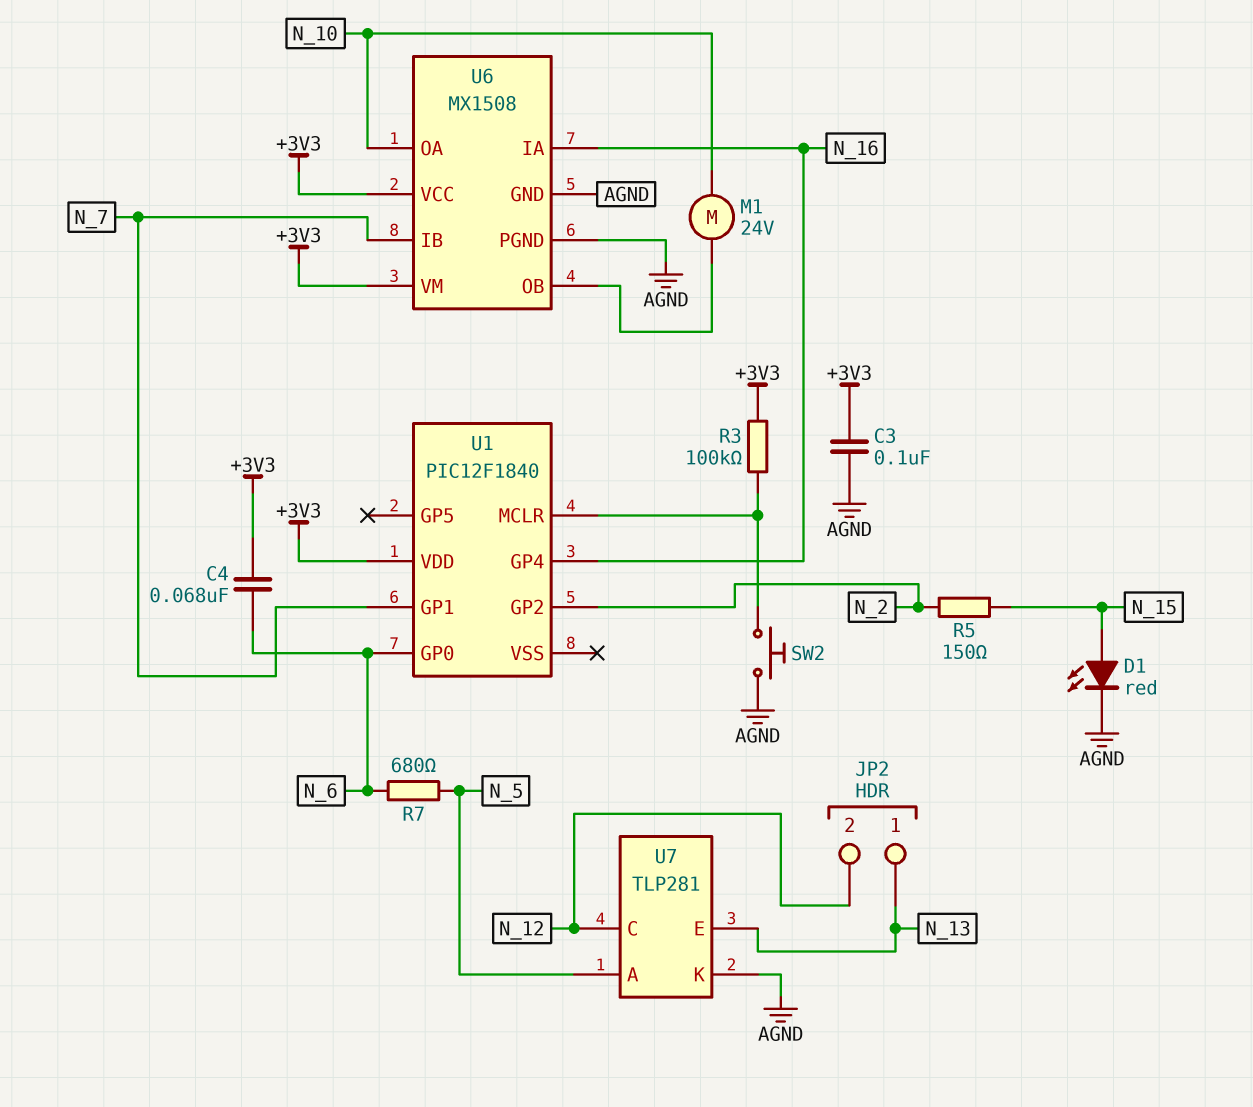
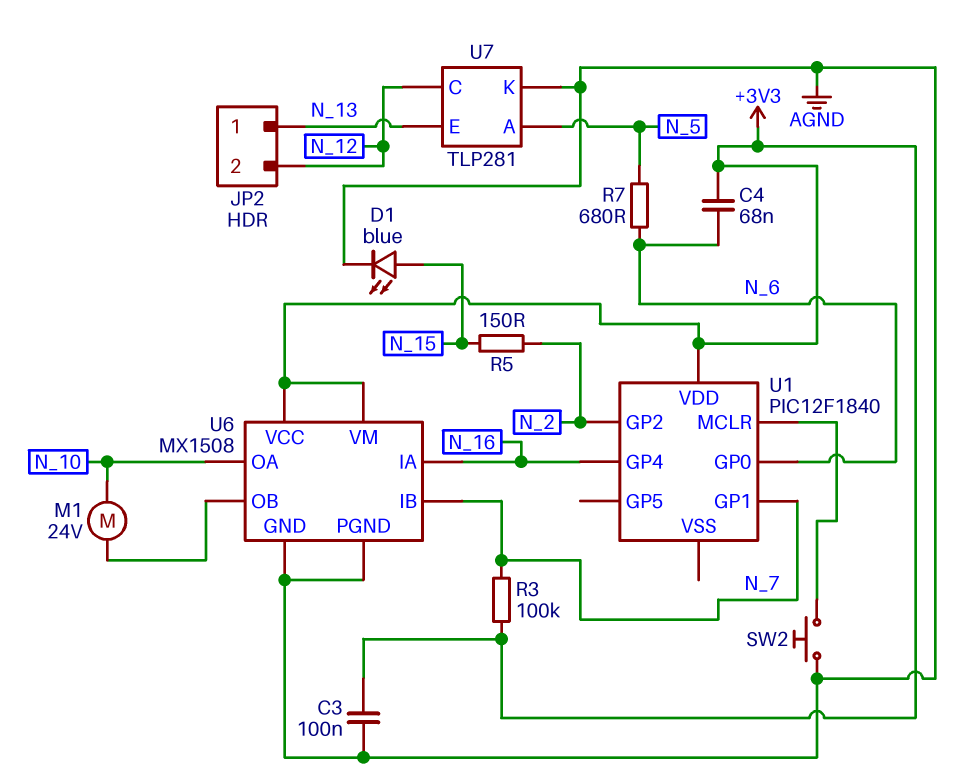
D1: LED red (A N_15, K AGND) -> LED blue (A N_15, K AGND)
R3: 100k (+3V3, U1/MCLR) -> 100k (+3V3, N_7)

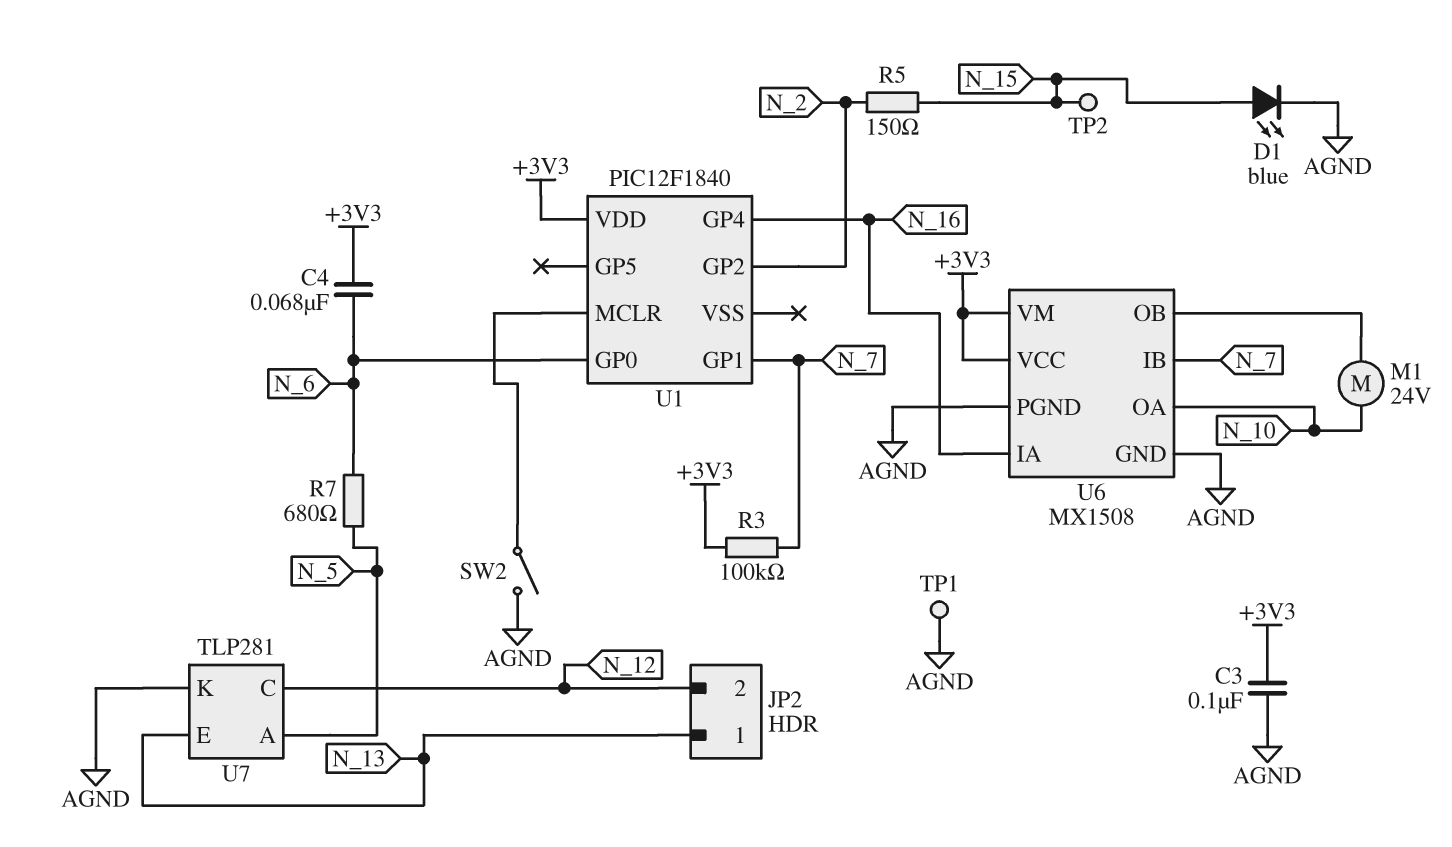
SW2: button (AGND, U1/MCLR) -> switch (AGND, U1/MCLR)
TP1: none -> test point (AGND)
TP2: none -> test point (N_15)

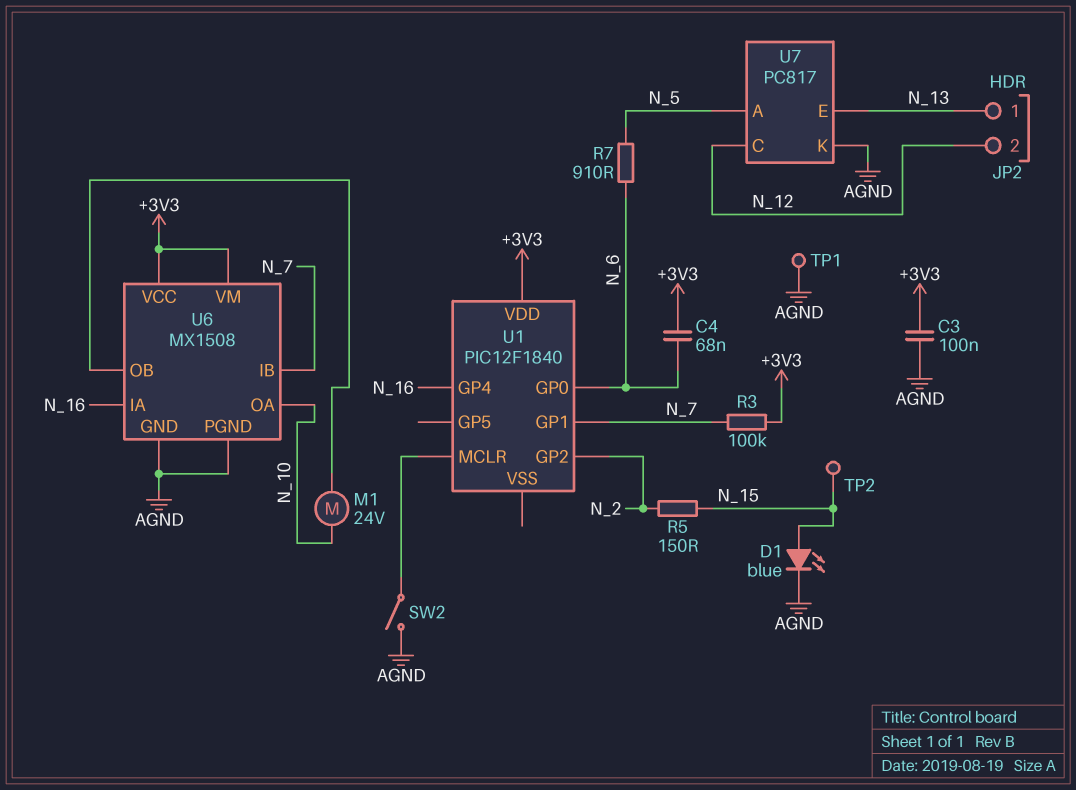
R7: 680 (N_5, N_6) -> 910 (N_5, N_6)
U7: TLP281 -> PC817

